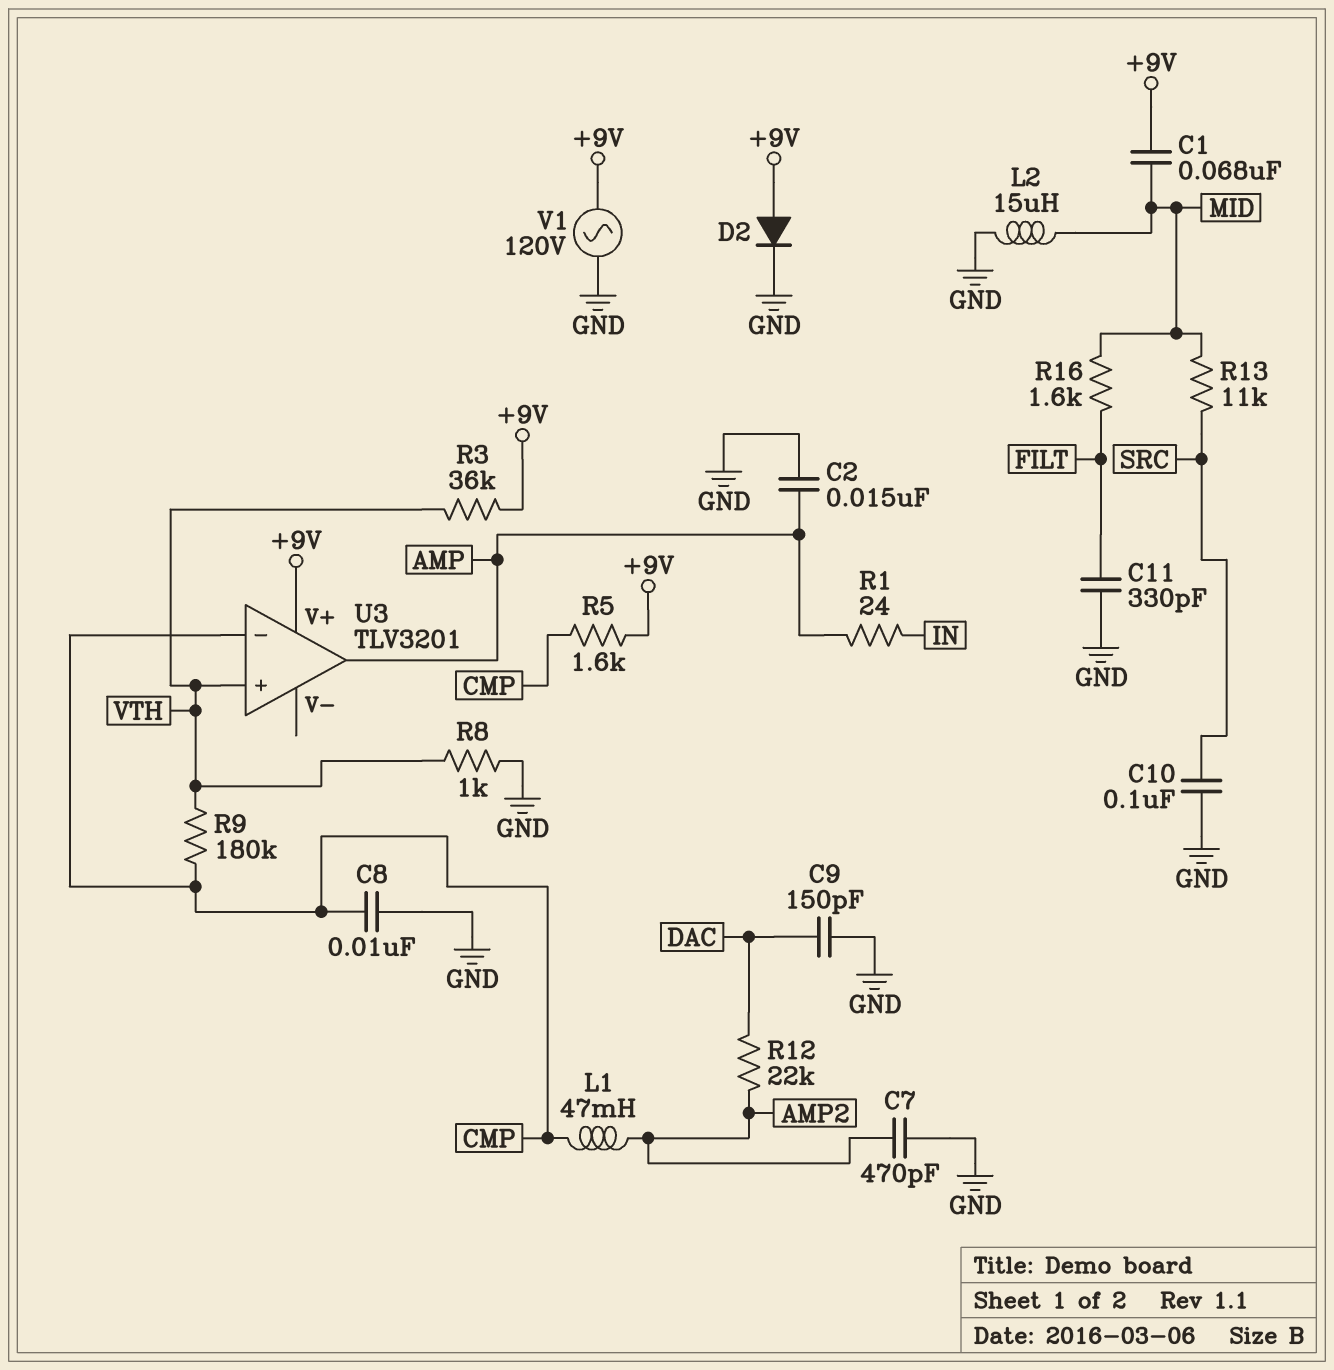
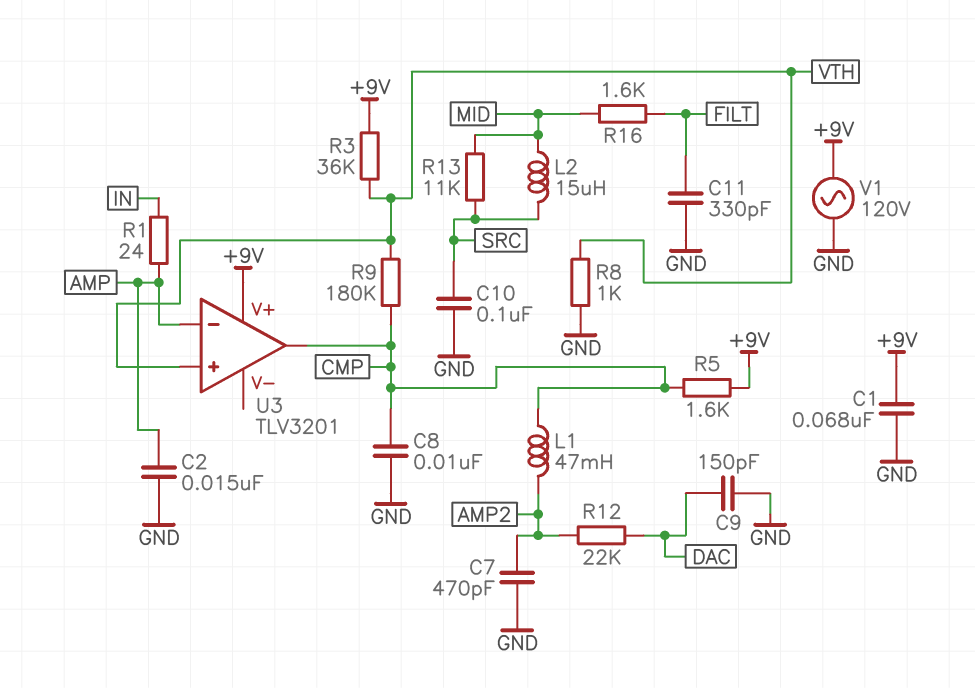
C1: 68nF (+9V, MID) -> 68nF (+9V, GND)
D2: diode (A +9V, K GND) -> none
L2: 15uH (GND, MID) -> 15uH (MID, SRC)
U3 pin in-: CMP -> AMP
U3 pin out: AMP -> CMP

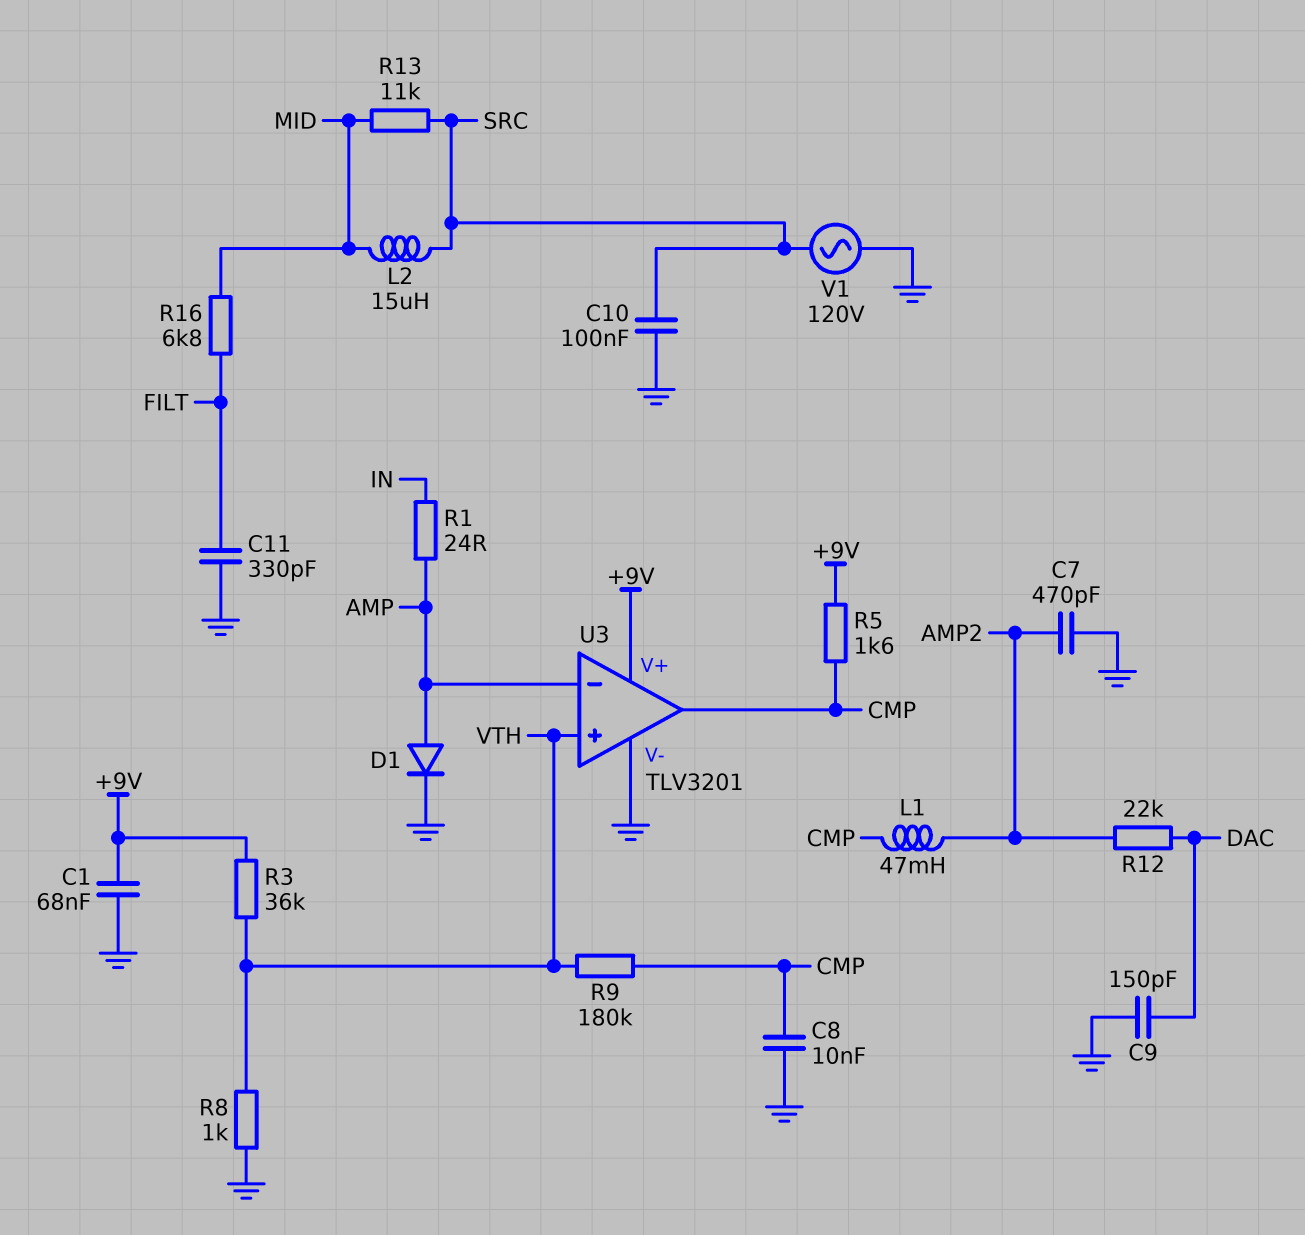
C2: 15nF (AMP, GND) -> none
D1: none -> diode (A AMP, K GND)
R16: 1.6k (FILT, MID) -> 6.8k (FILT, MID)
U3 pin V-: none -> GND
V1: AC 120V (+9V, GND) -> AC 120V (GND, SRC)

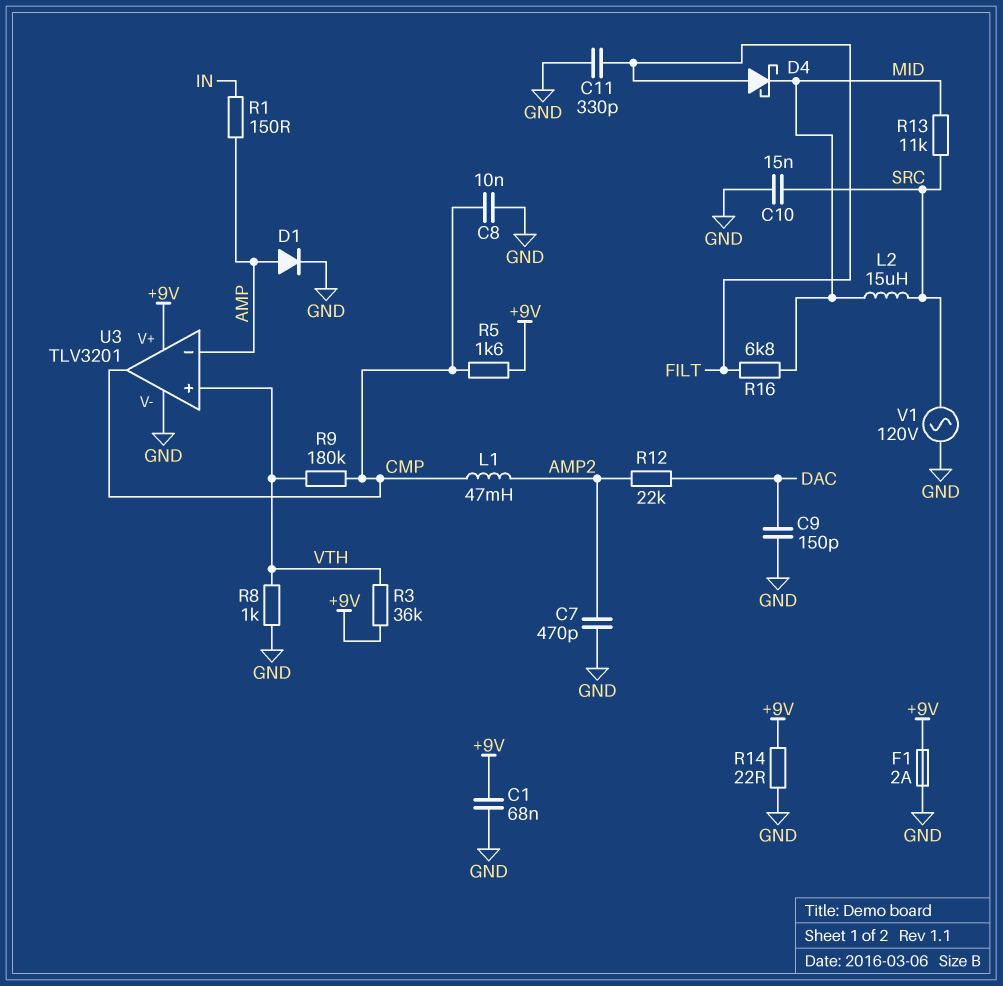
C10: 100nF (GND, SRC) -> 15nF (GND, SRC)
D4: none -> schottky (A FILT, K MID)
F1: none -> 2A (+9V, GND)
R1: 24 (AMP, IN) -> 150 (AMP, IN)
R14: none -> 22 (+9V, GND)

